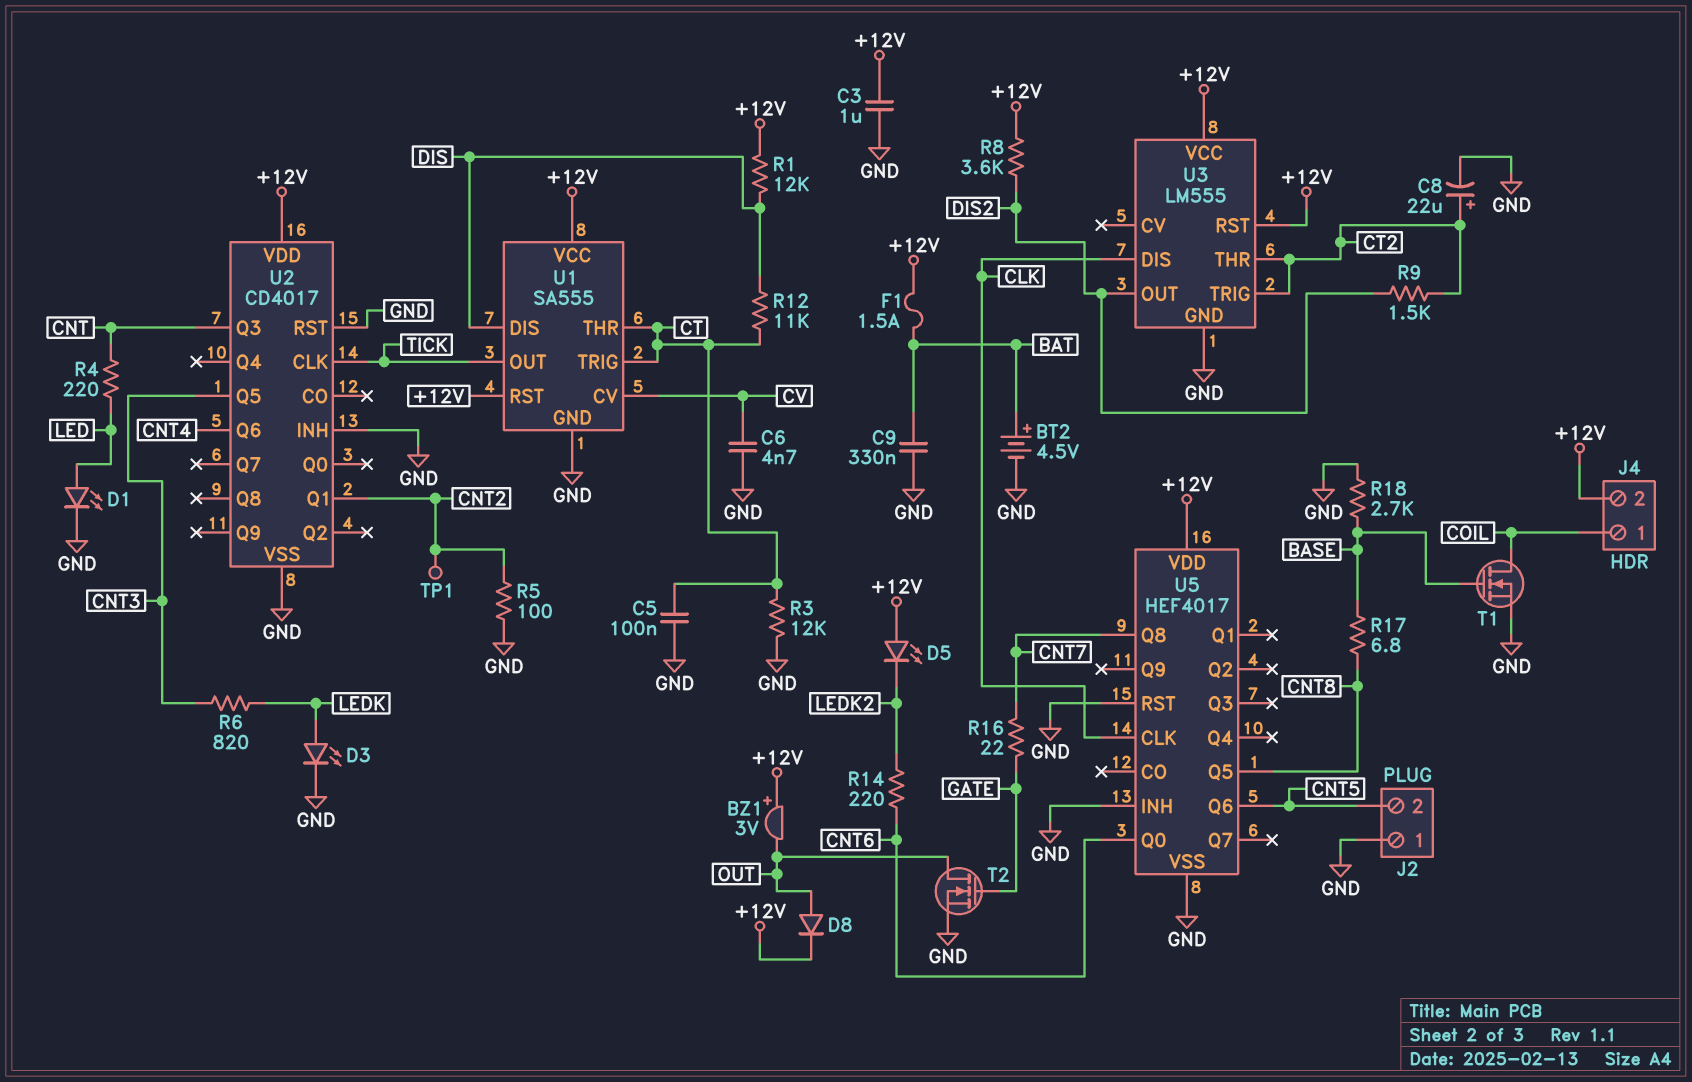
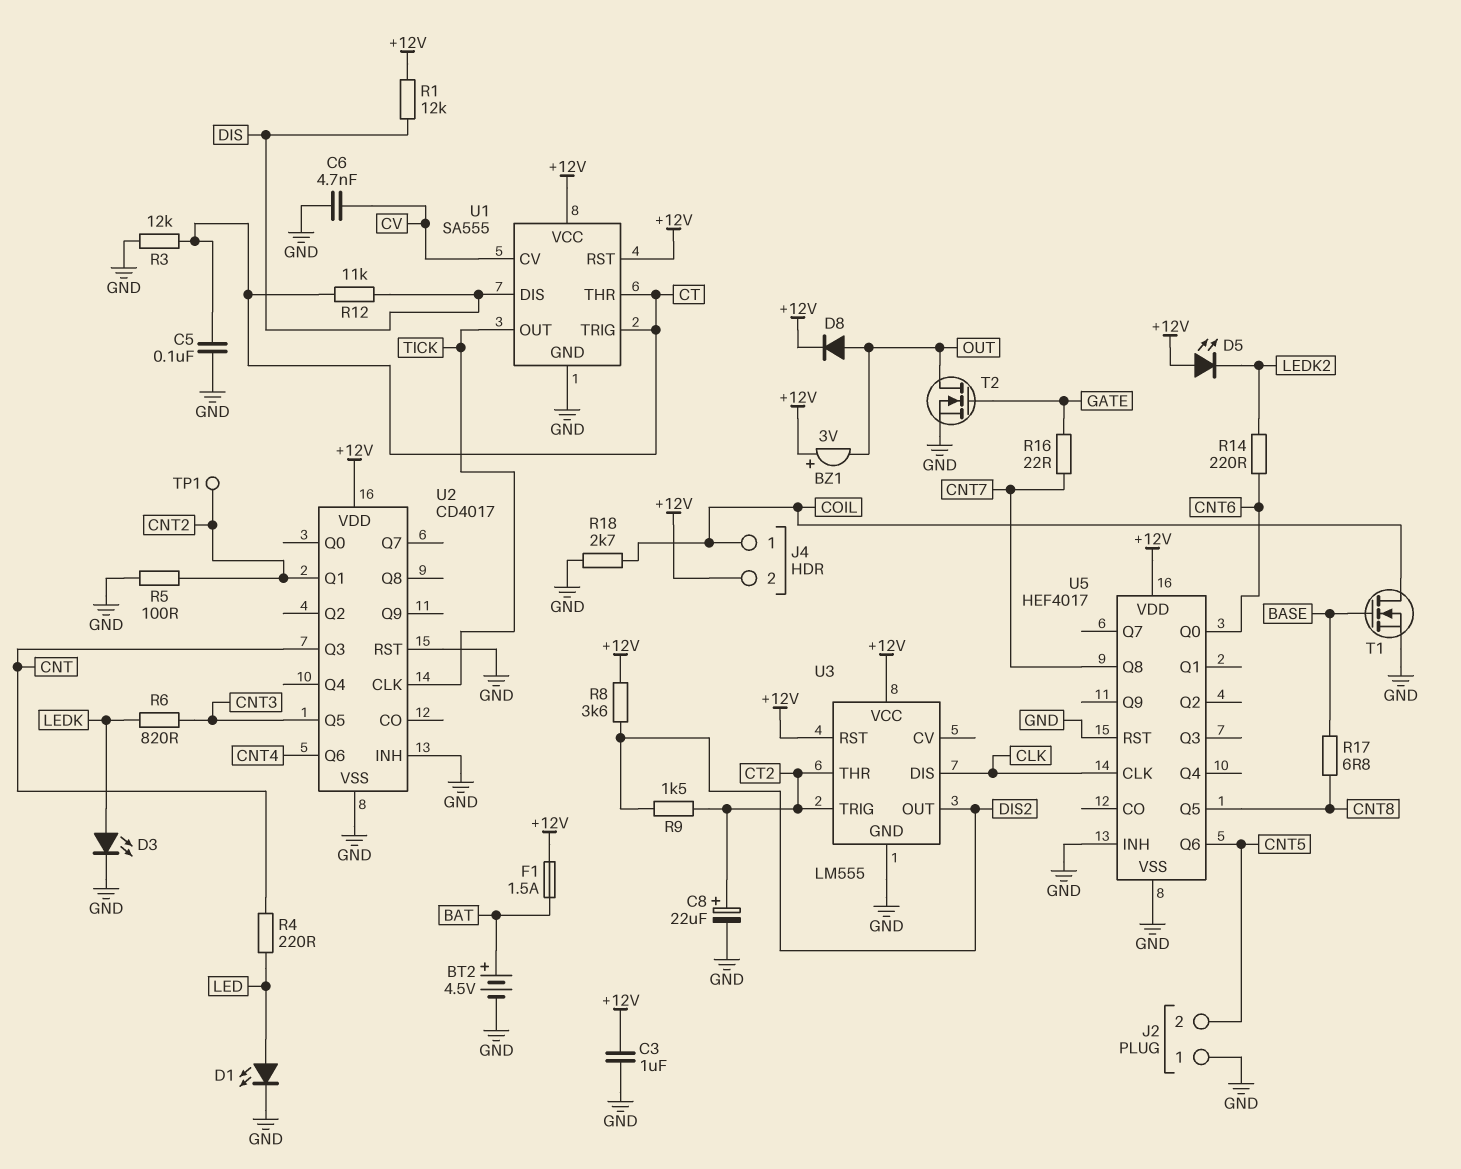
C9: 330nF (BAT, GND) -> none
R18: 2.7k (BASE, GND) -> 2.7k (COIL, GND)

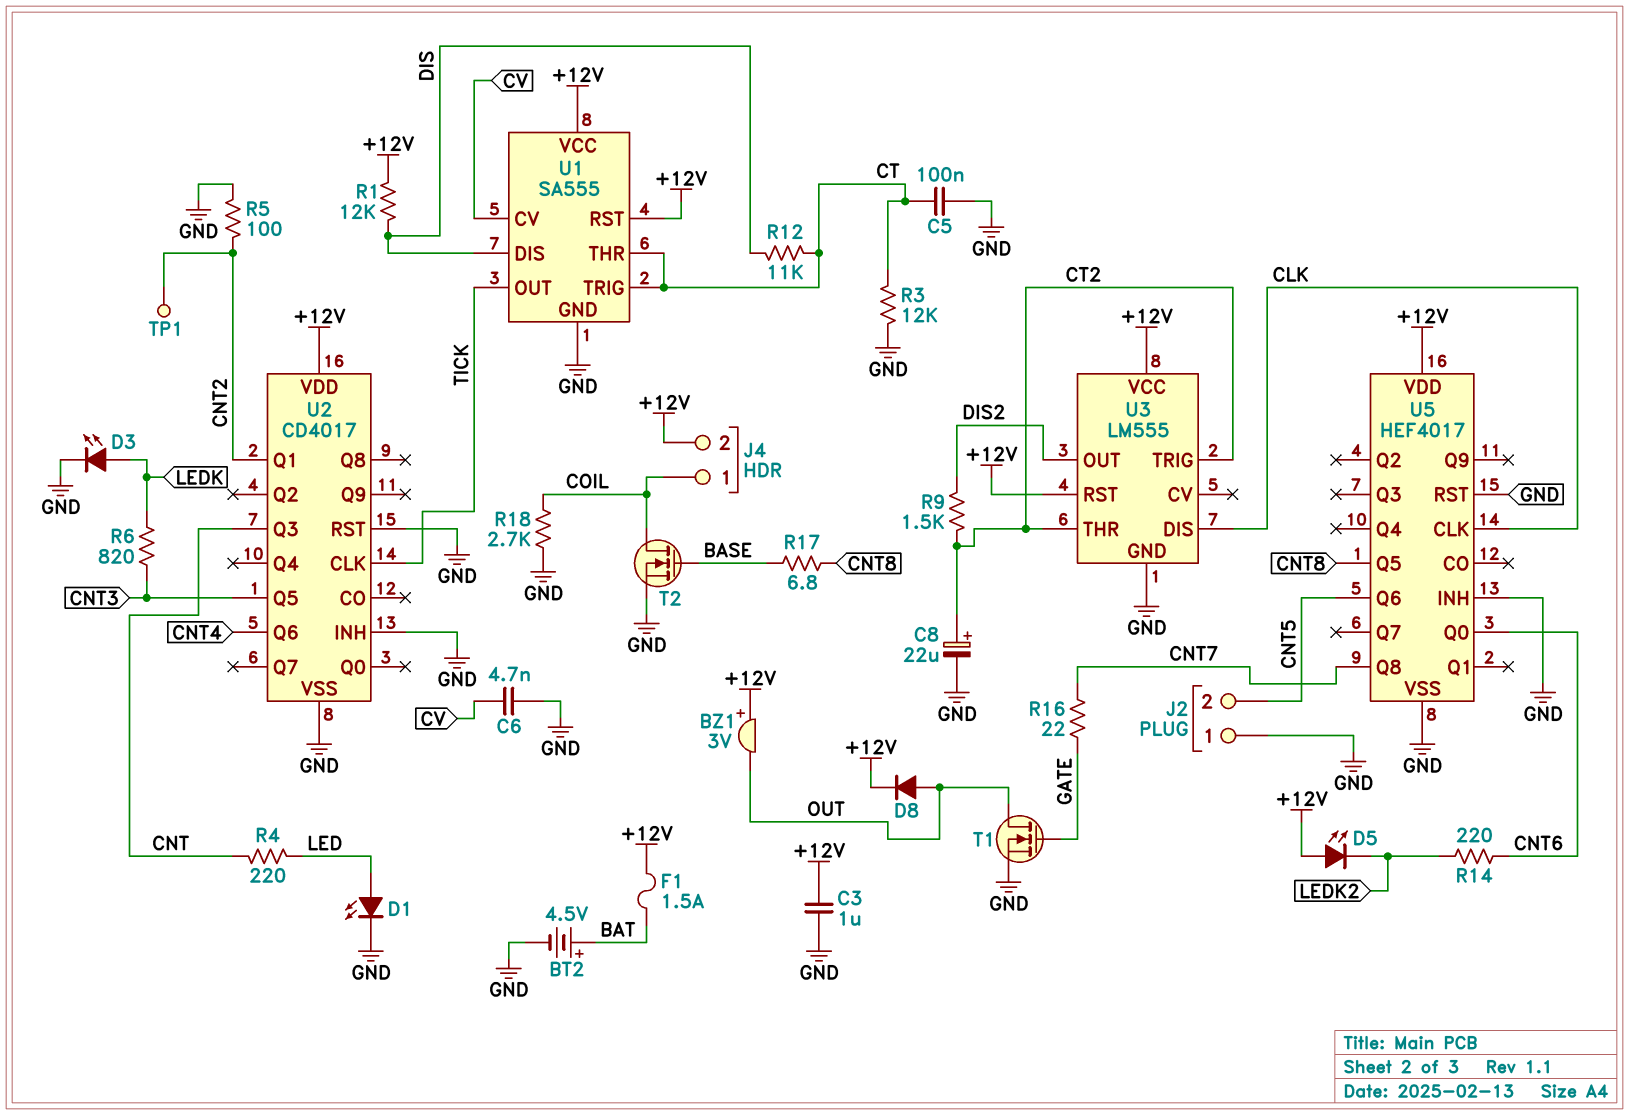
R8: 3.6k (+12V, DIS2) -> none
T1: NMOS (G BASE, D COIL, S GND) -> NMOS (G GATE, D OUT, S GND)
T2: NMOS (G GATE, D OUT, S GND) -> NMOS (G BASE, D COIL, S GND)

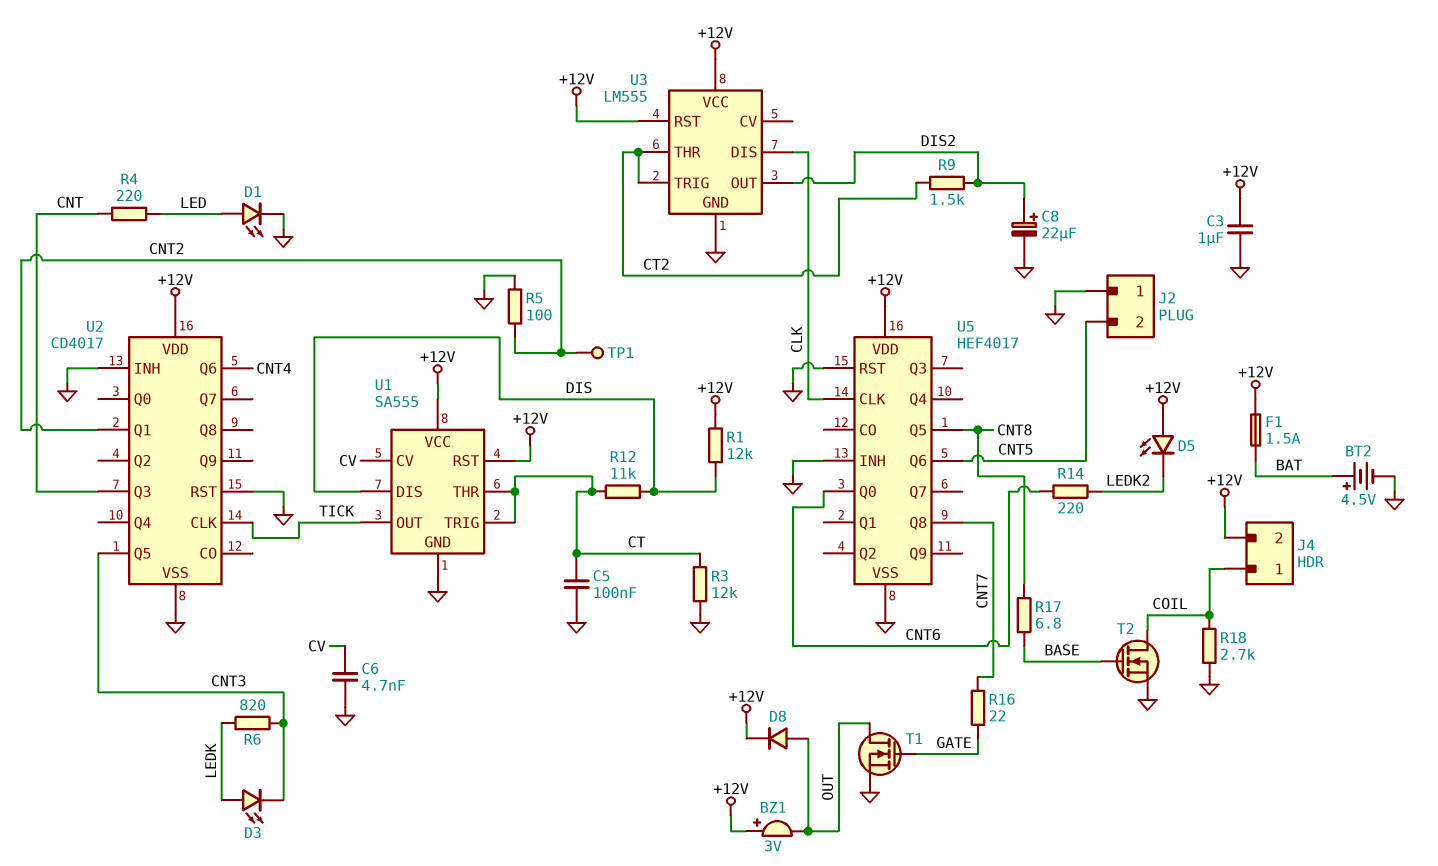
C8: 22uF (plus CT2, minus GND) -> 22uF (plus DIS2, minus GND)
D3: LED (A LEDK, K GND) -> LED (A LEDK, K CNT3)

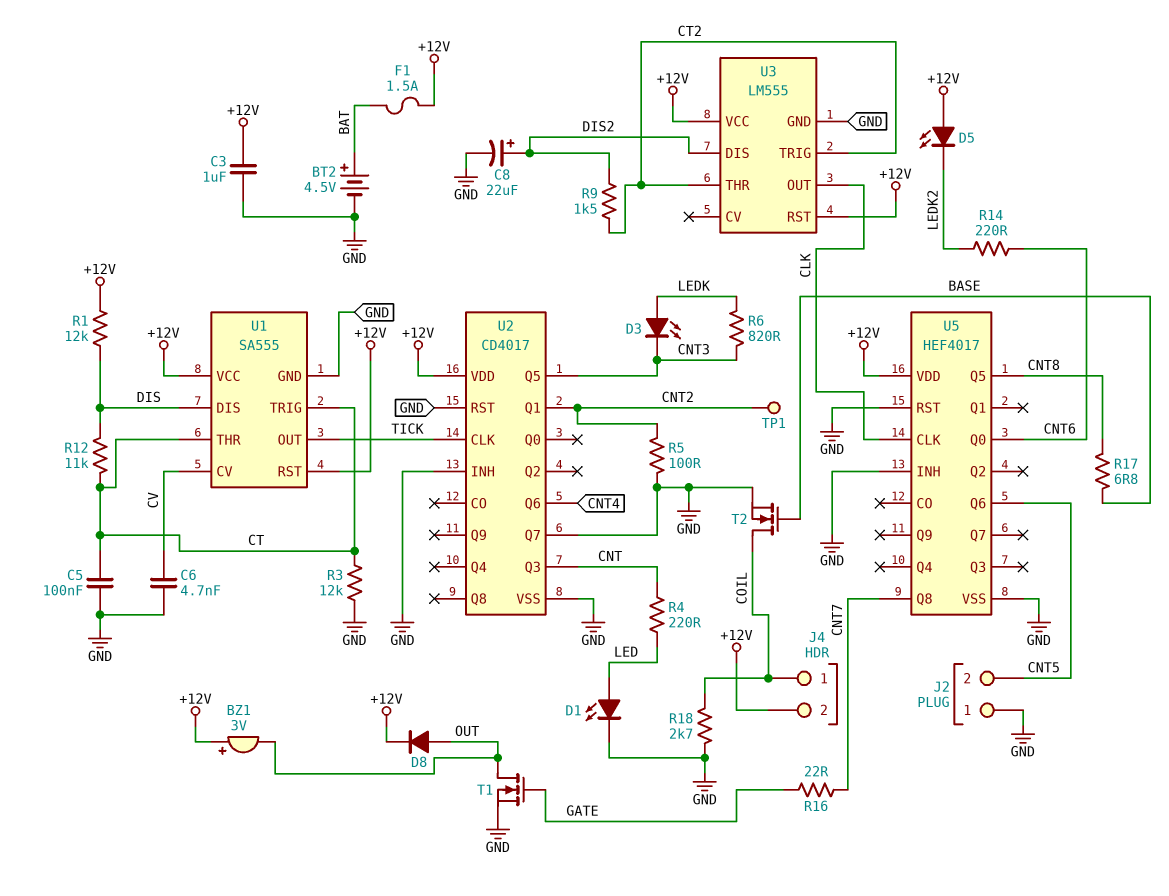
U2 pin Q7: none -> GND
U3 pin DIS: CLK -> DIS2
U3 pin OUT: DIS2 -> CLK

